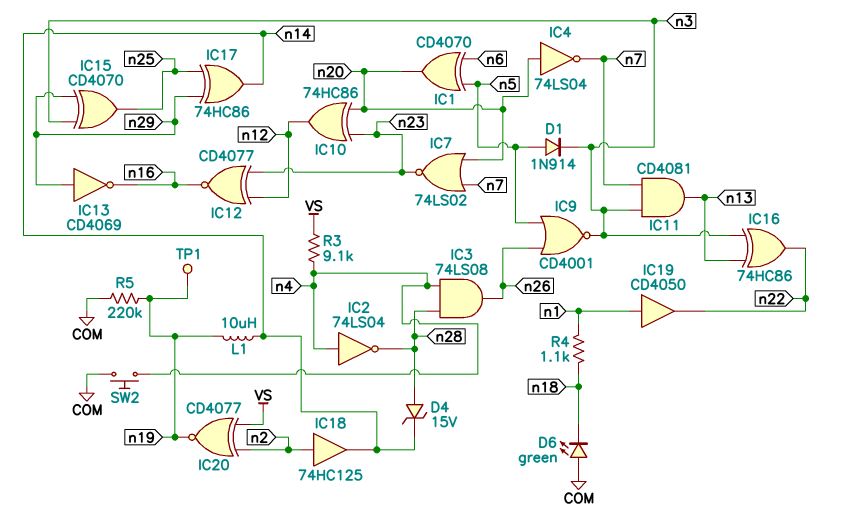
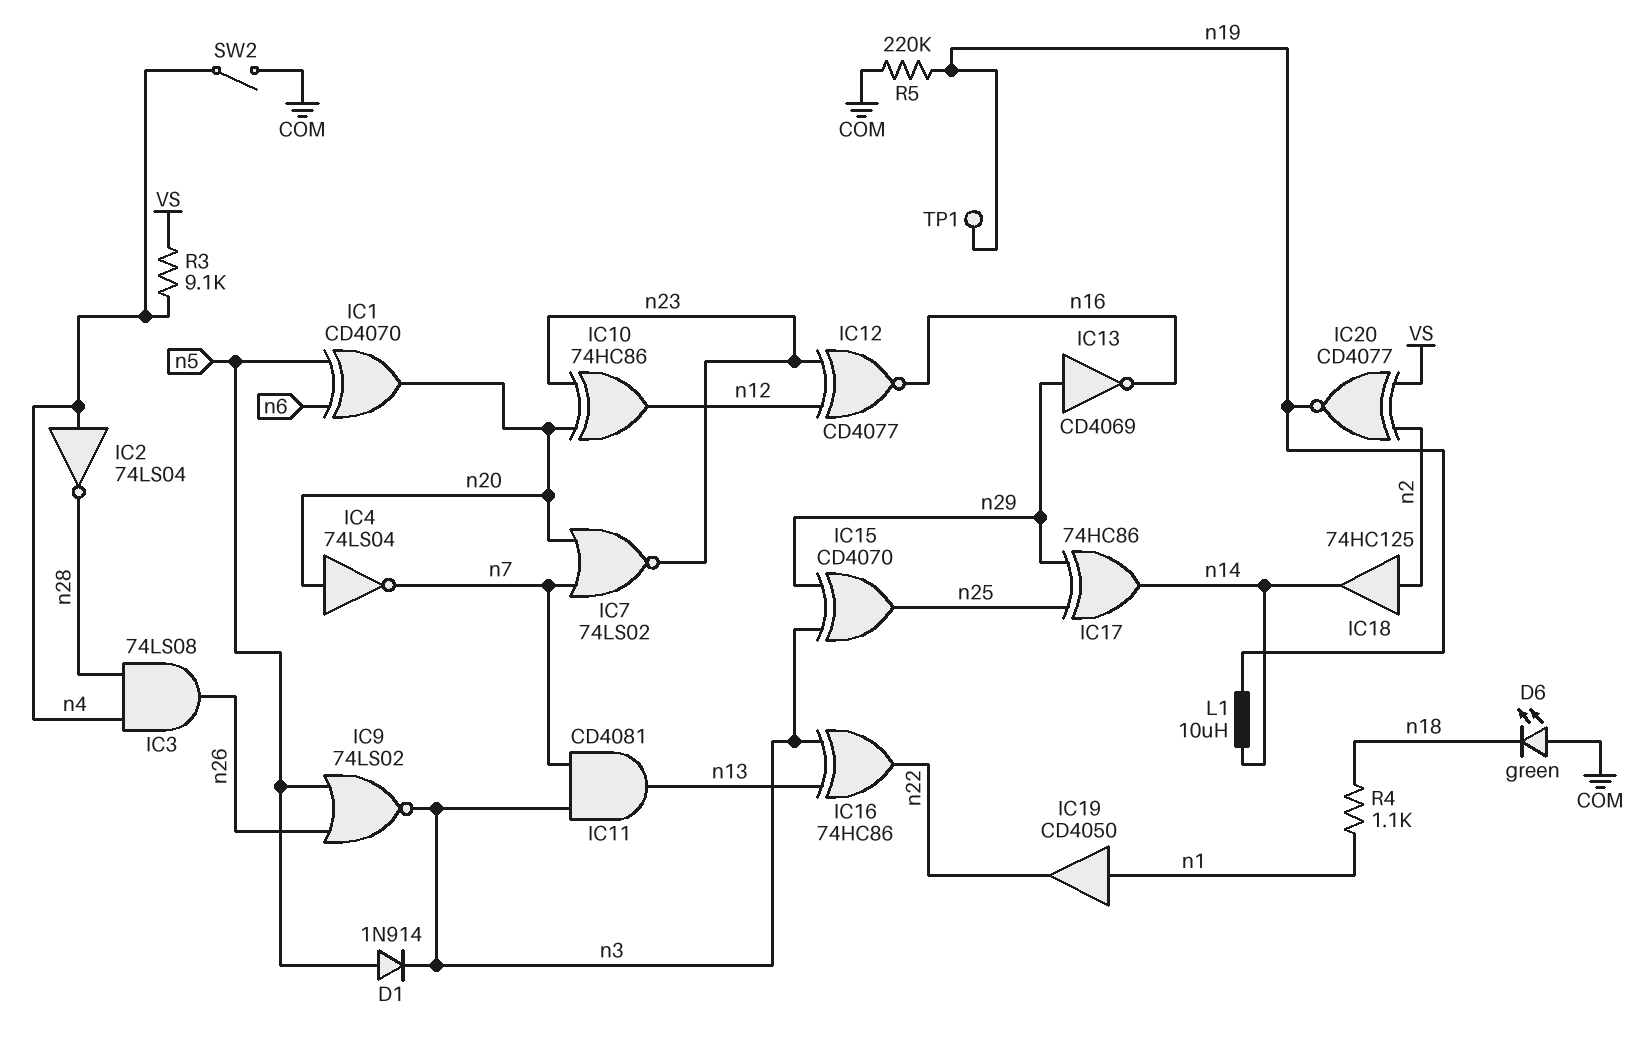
D4: zener 15V (A n28, K n14) -> none
IC9: NOR CD4001 (in n5, in n26, out n3) -> NOR 74LS02 (in n5, in n26, out n3)
SW2: button (COM, n4) -> switch (COM, n4)

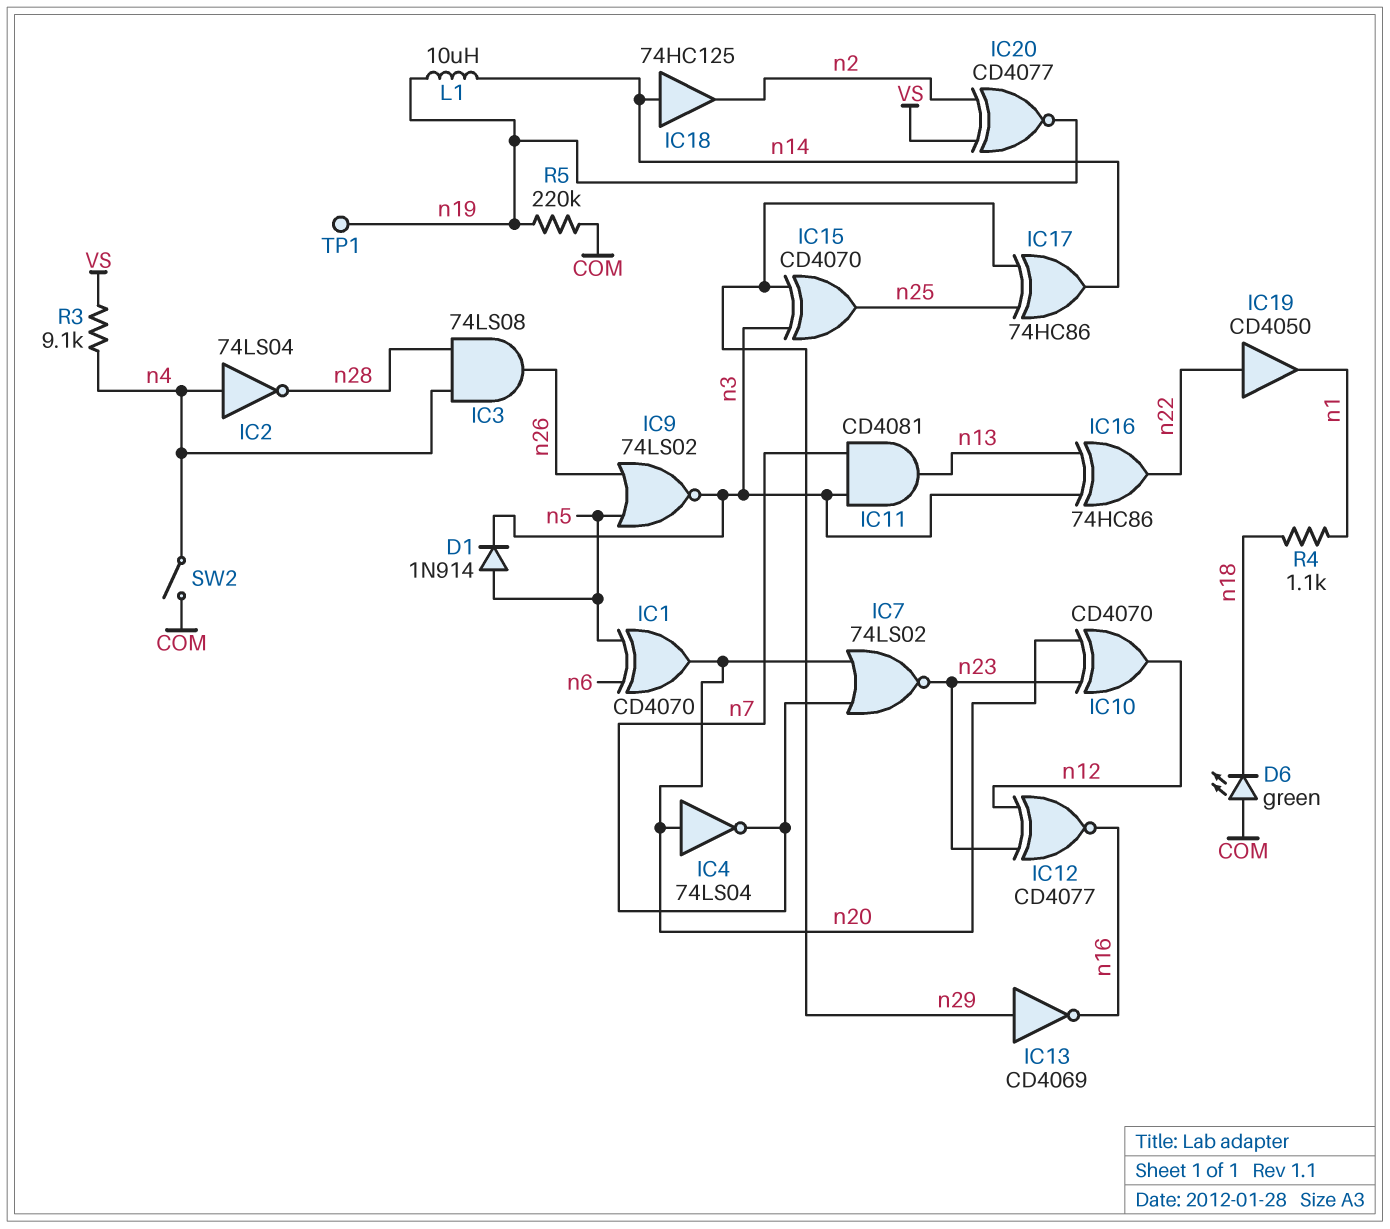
IC10: XOR 74HC86 (in n20, in n23, out n12) -> XOR CD4070 (in n20, in n23, out n12)
IC18: buffer 74HC125 (in n2, out n14) -> buffer 74HC125 (in n14, out n2)
IC19: buffer CD4050 (in n1, out n22) -> buffer CD4050 (in n22, out n1)

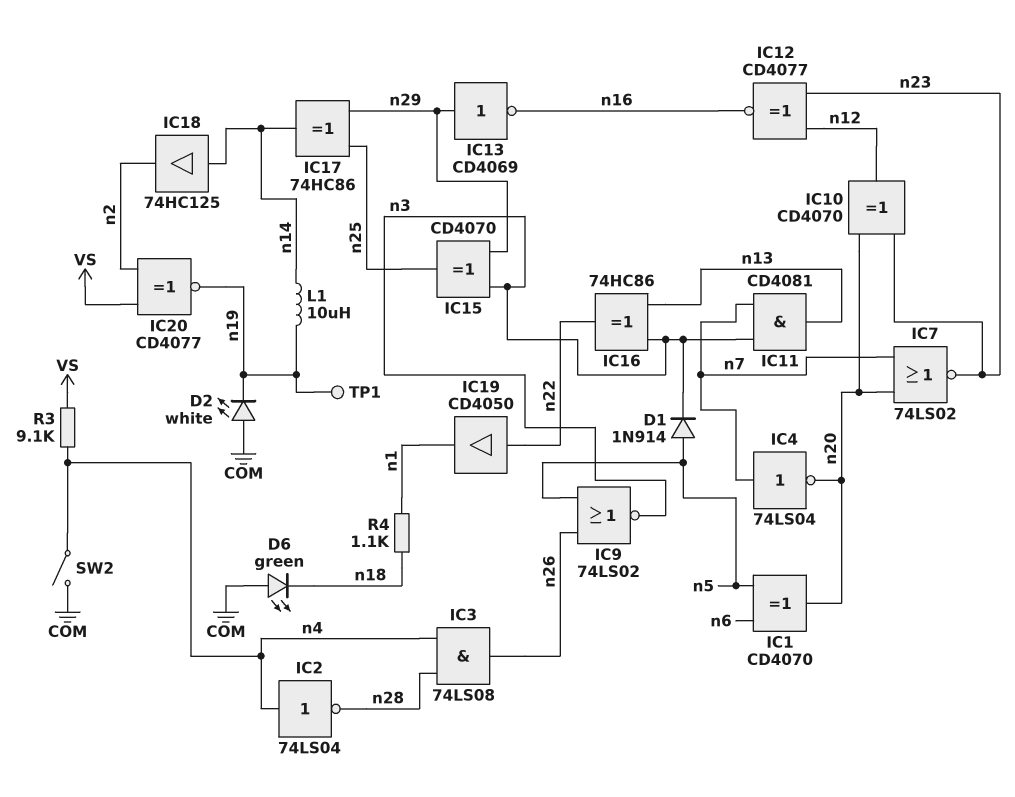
D2: none -> LED white (A COM, K n19)
IC4: NOT 74LS04 (in n20, out n7) -> NOT 74LS04 (in n7, out n20)
R5: 220k (COM, n19) -> none

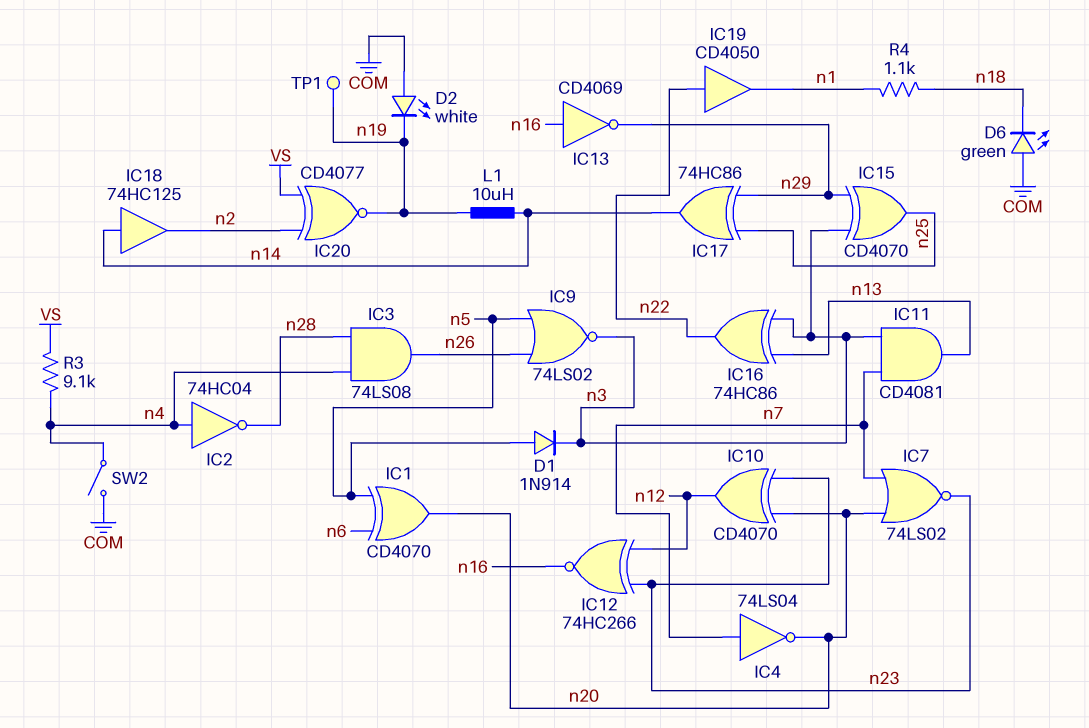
IC2: NOT 74LS04 (in n4, out n28) -> NOT 74HC04 (in n4, out n28)
IC12: XNOR CD4077 (in n12, in n23, out n16) -> XNOR 74HC266 (in n12, in n23, out n16)
IC13: NOT CD4069 (in n29, out n16) -> NOT CD4069 (in n16, out n29)

